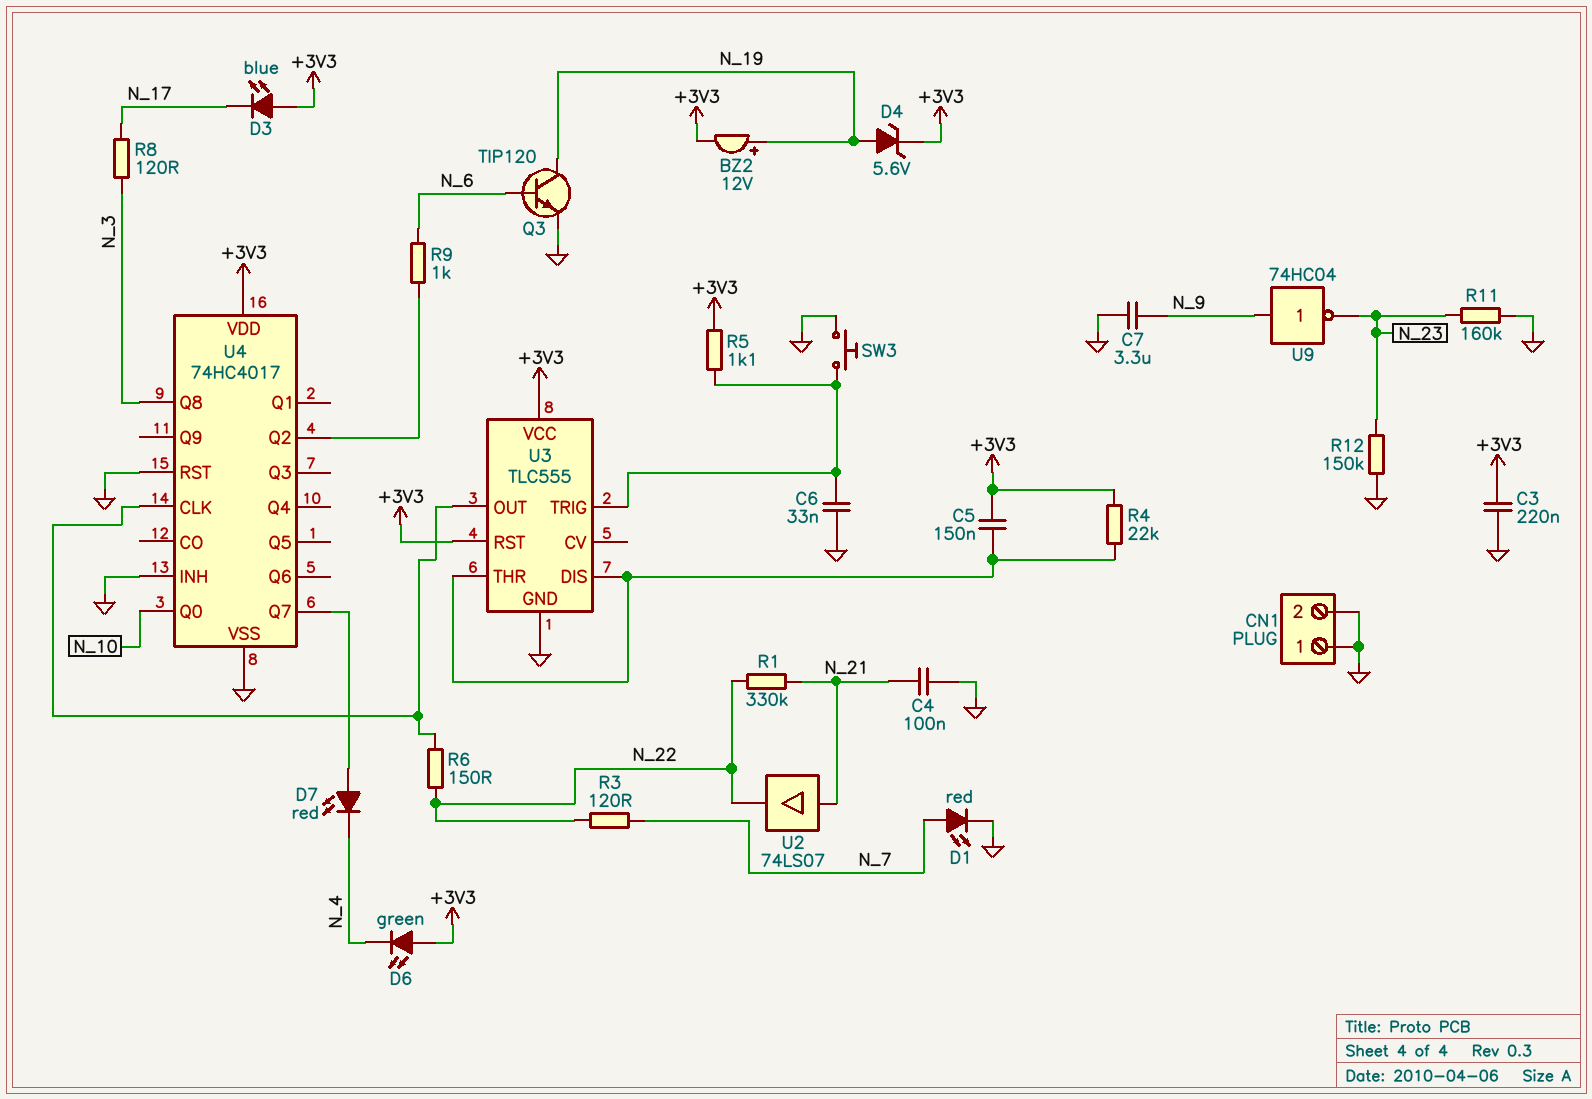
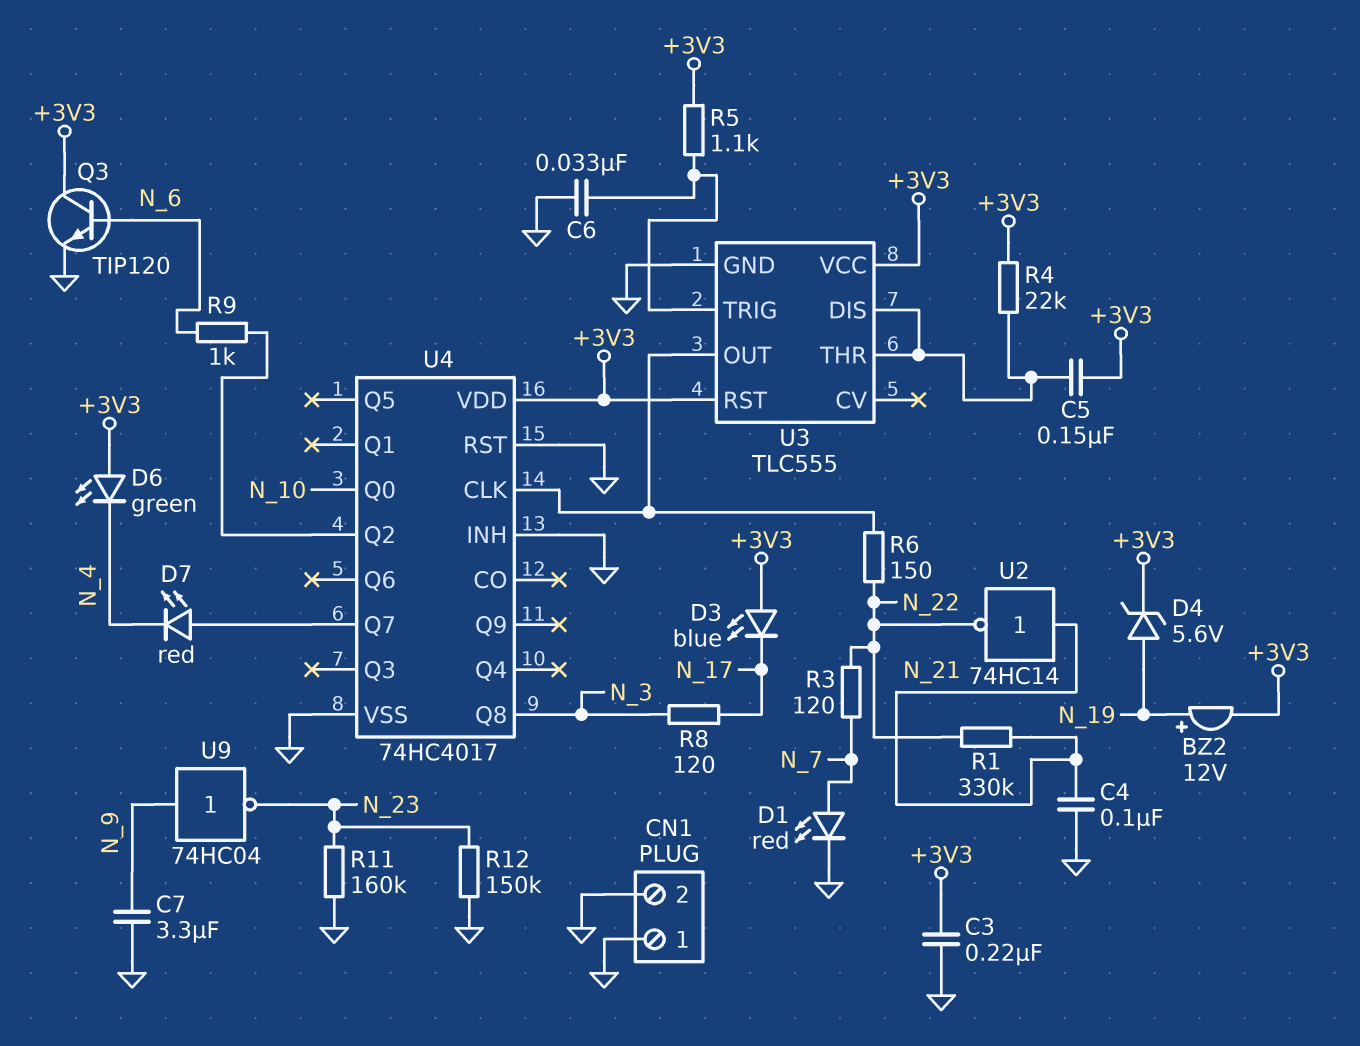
Q3: NPN TIP120 (B N_6, C N_19, E GND) -> NPN TIP120 (B N_6, C +3V3, E GND)
SW3: button (GND, U3/TRIG) -> none
U2: buffer 74LS07 (in N_21, out N_22) -> NOT 74HC14 (in N_21, out N_22)

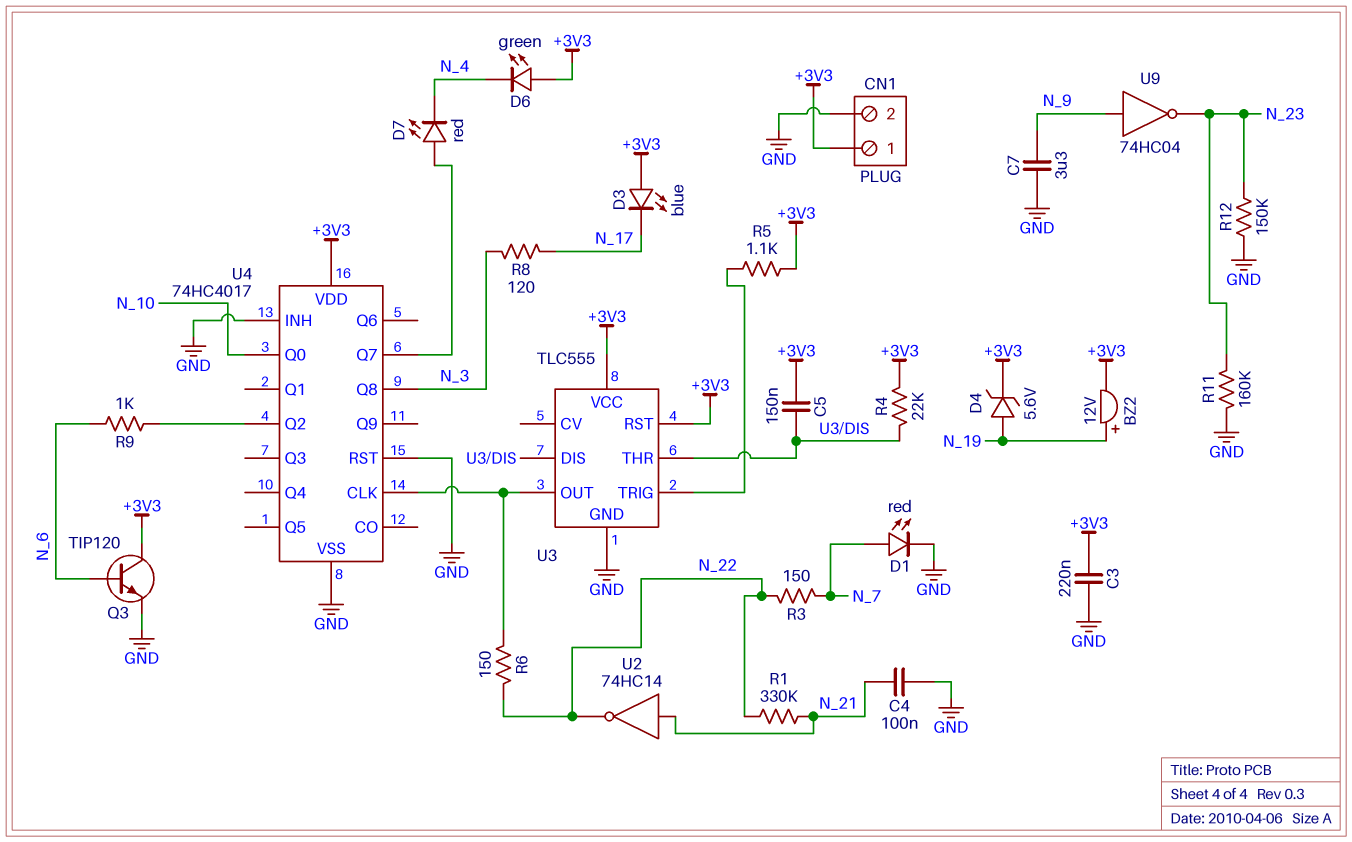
C6: 33nF (GND, U3/TRIG) -> none
CN1 pin 1: GND -> +3V3
R3: 120 (N_7, N_22) -> 150 (N_7, N_22)

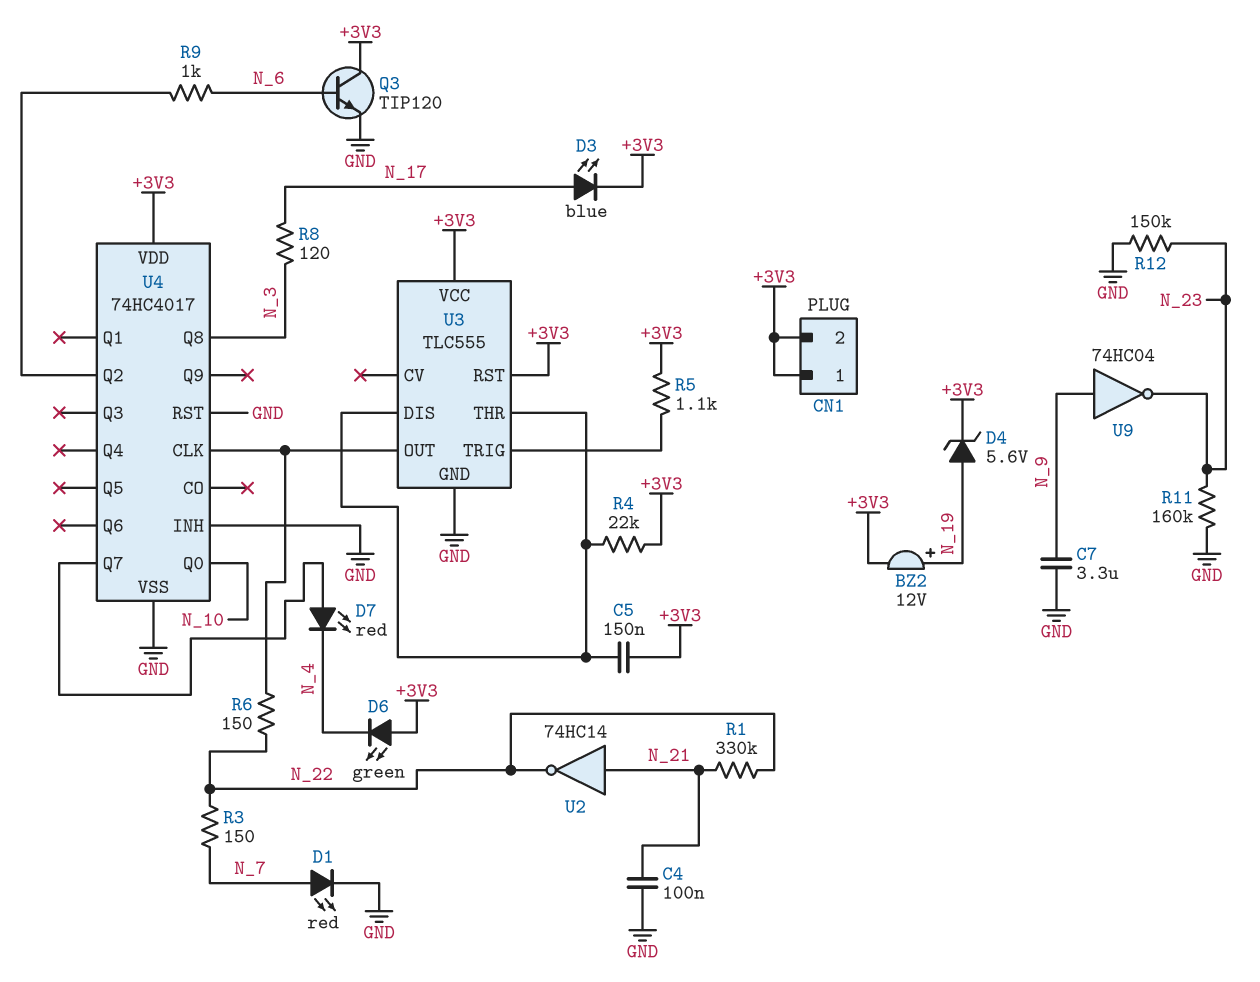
C3: 220nF (+3V3, GND) -> none
CN1 pin 2: GND -> +3V3
D3: LED blue (A +3V3, K N_17) -> LED blue (A N_17, K +3V3)

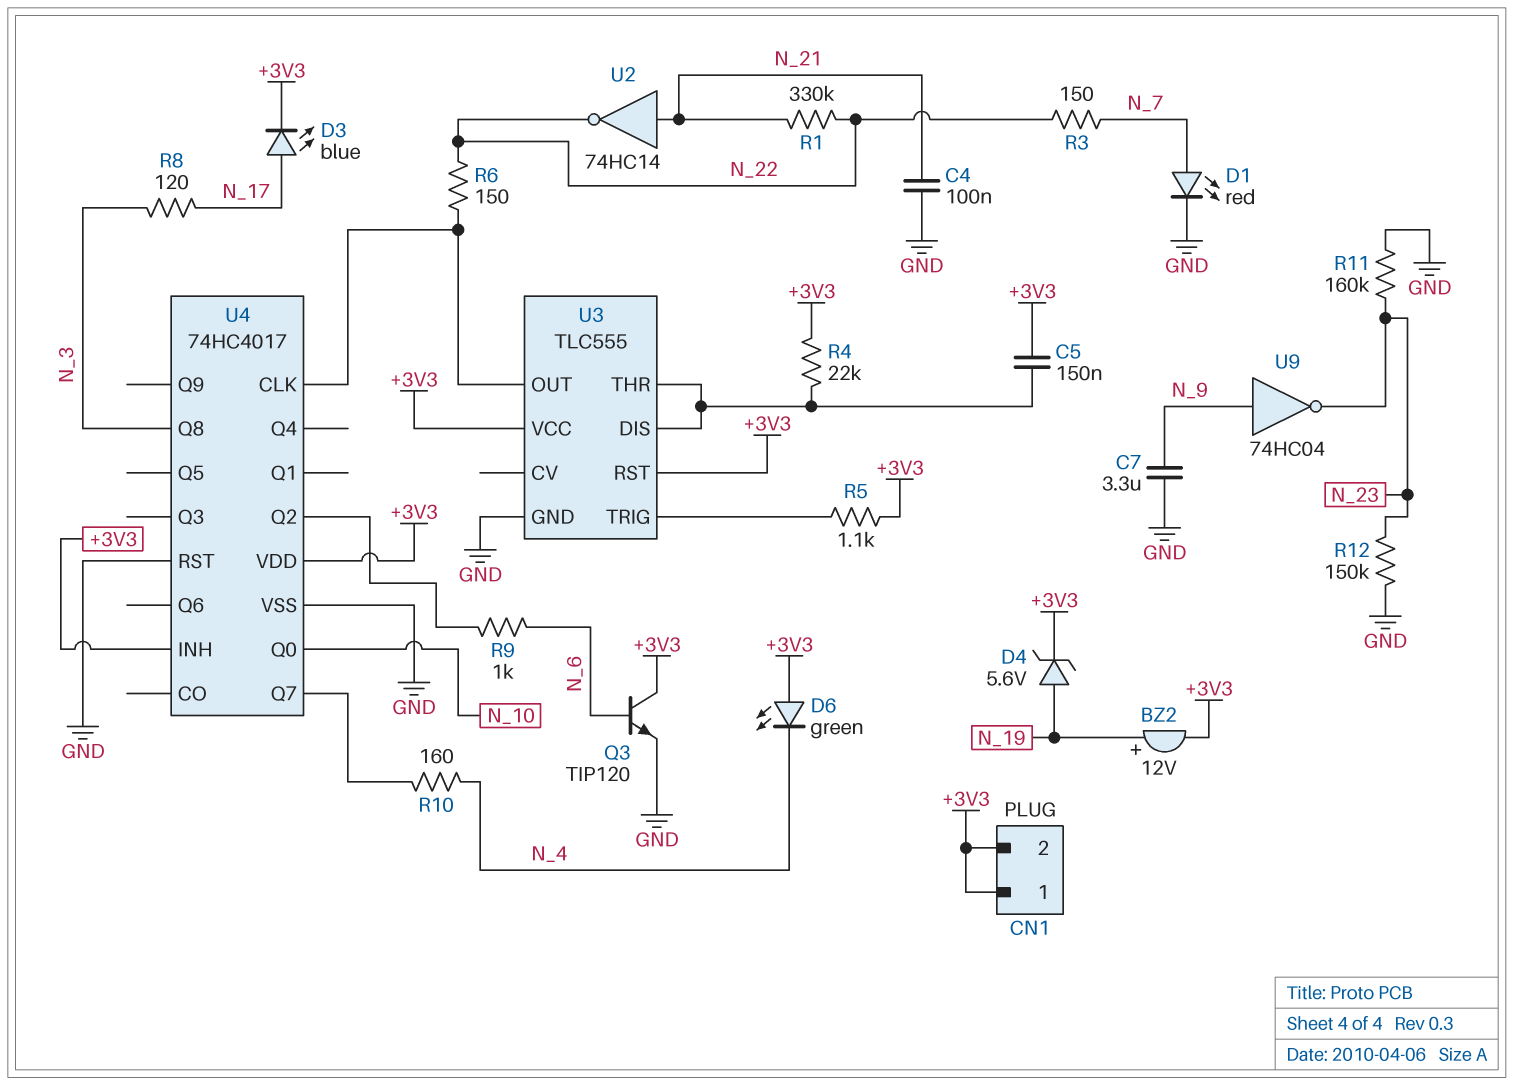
D7: LED red (A U4/Q7, K N_4) -> none
R10: none -> 160 (N_4, U4/Q7)
U4 pin INH: GND -> +3V3

